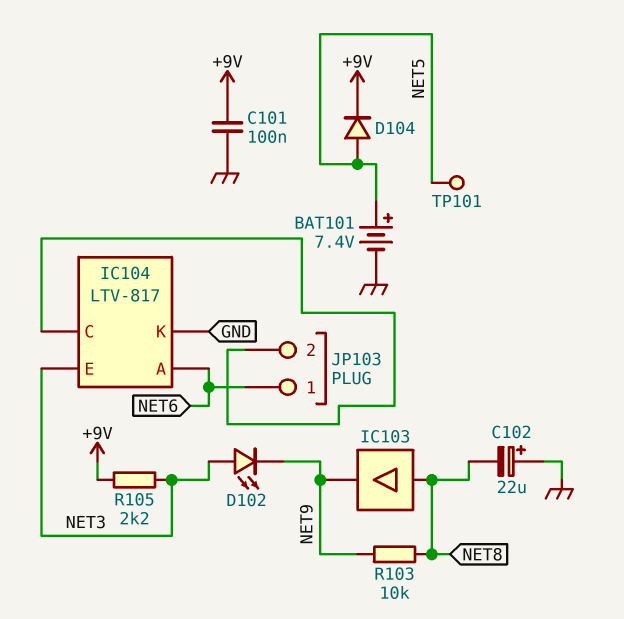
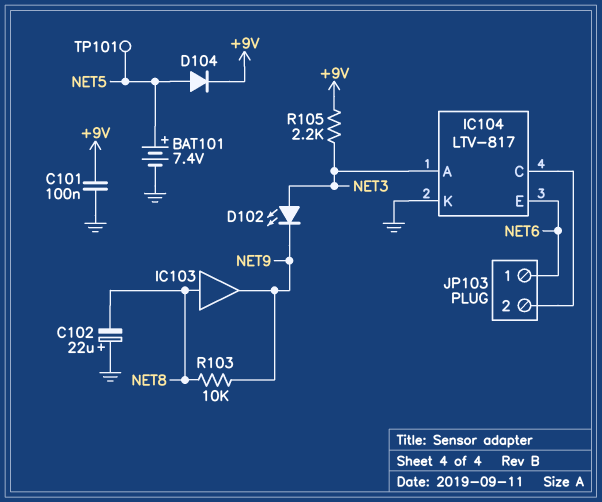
IC104 pin A: NET6 -> NET3
IC104 pin E: NET3 -> NET6

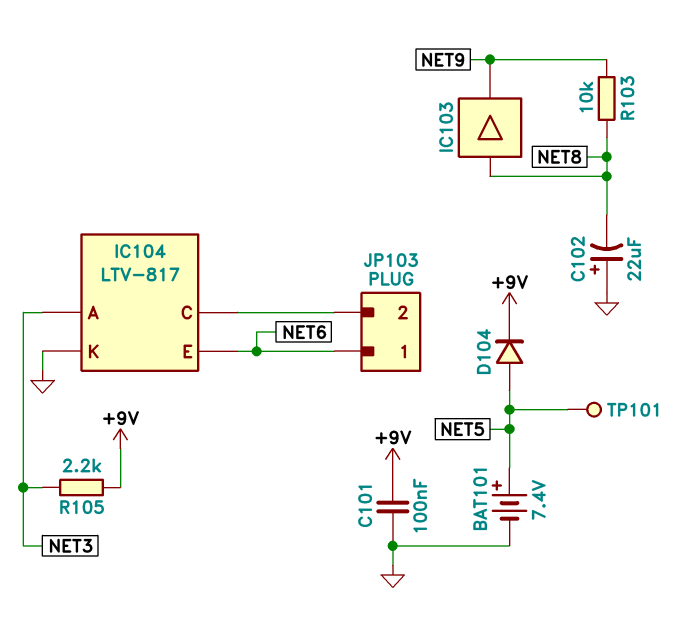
D102: LED (A NET3, K NET9) -> none

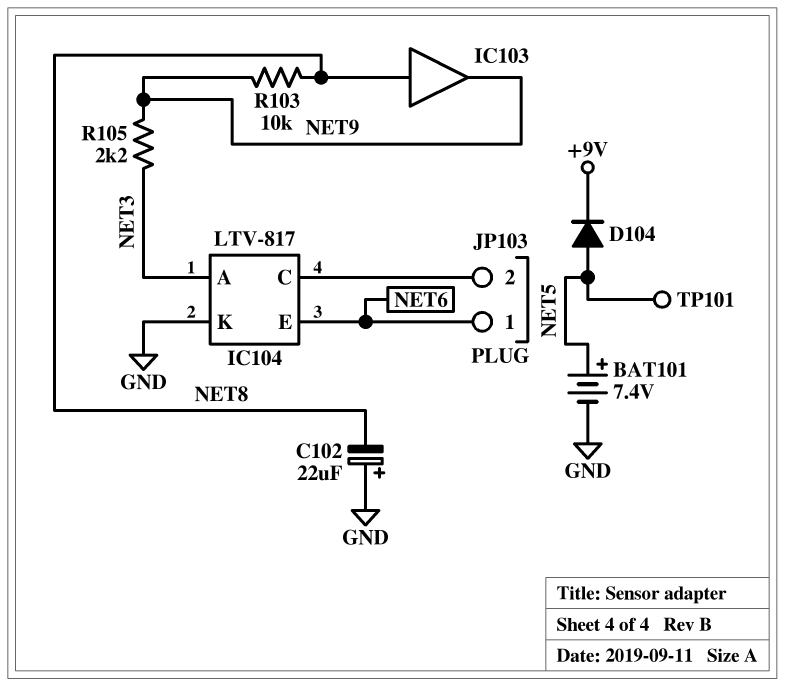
C101: 100nF (+9V, GND) -> none
R105: 2.2k (+9V, NET3) -> 2.2k (NET3, NET9)

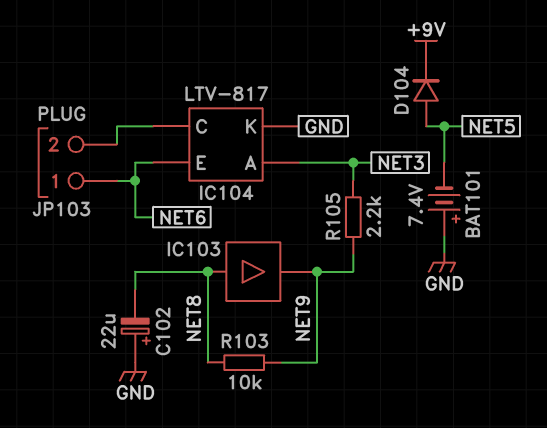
BAT101: 7.4V (plus NET5, minus GND) -> 7.4V (plus GND, minus NET5)
TP101: test point (NET5) -> none

